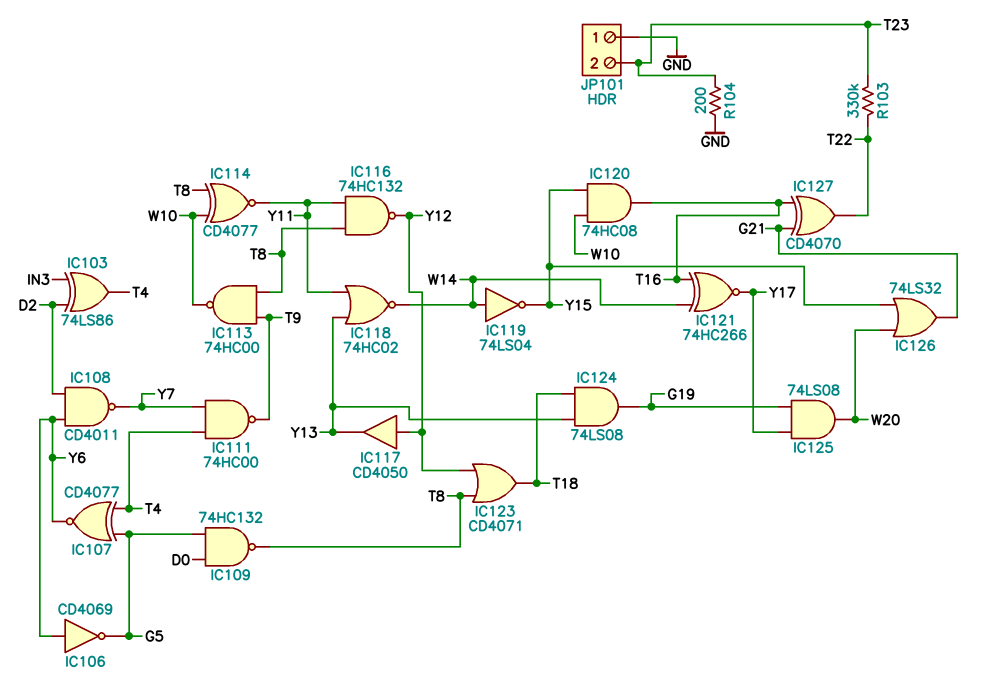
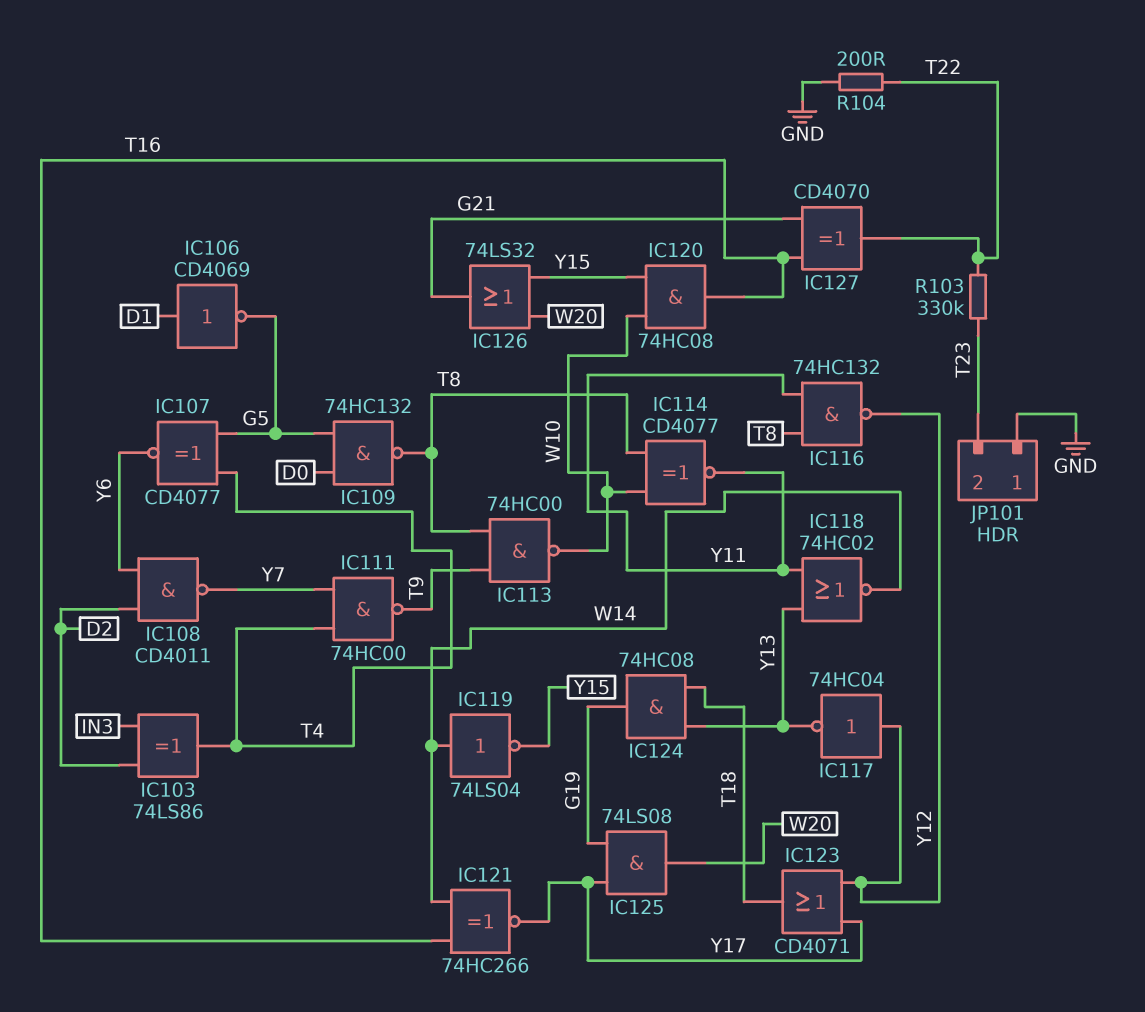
IC106: NOT CD4069 (in Y6, out G5) -> NOT CD4069 (in D1, out G5)
IC117: buffer CD4050 (in Y12, out Y13) -> NOT 74HC04 (in Y12, out Y13)
IC123: OR CD4071 (in T8, in Y12, out T18) -> OR CD4071 (in Y12, in Y17, out T18)
IC124: AND 74LS08 (in T18, in Y13, out G19) -> AND 74HC08 (in T18, in Y13, out G19)
R104: 200 (GND, T23) -> 200 (GND, T22)

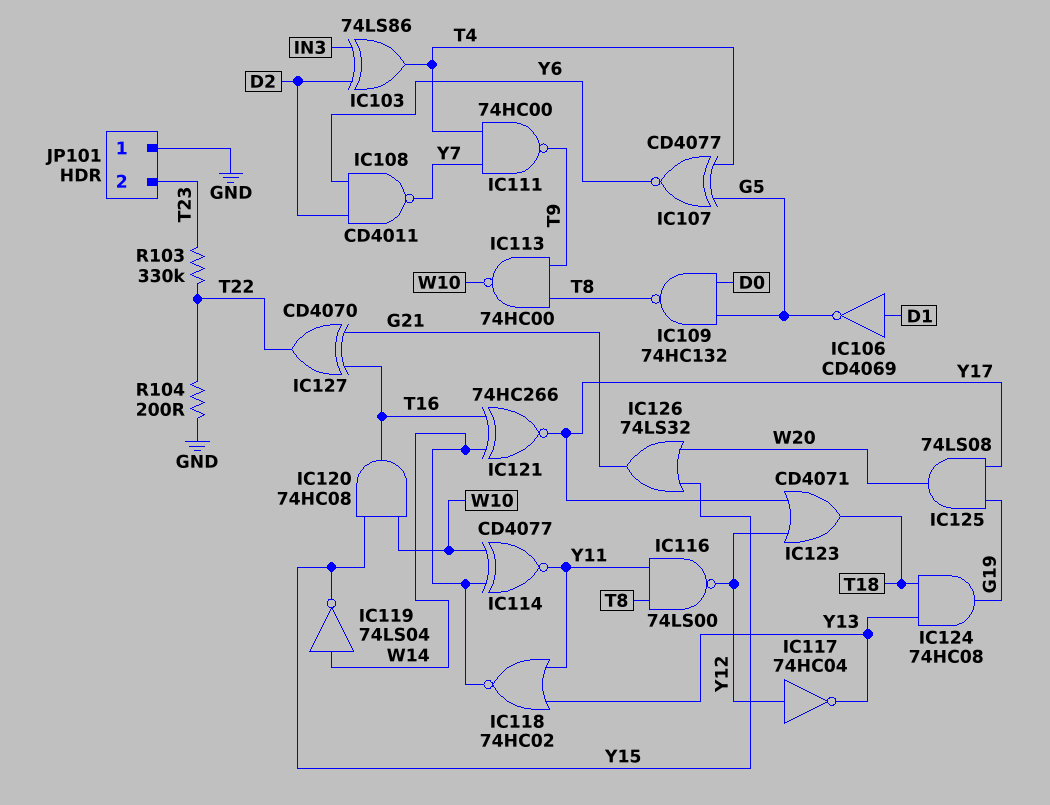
IC114: XNOR CD4077 (in T8, in W10, out Y11) -> XNOR CD4077 (in W10, in W14, out Y11)
IC116: NAND 74HC132 (in T8, in Y11, out Y12) -> NAND 74LS00 (in T8, in Y11, out Y12)

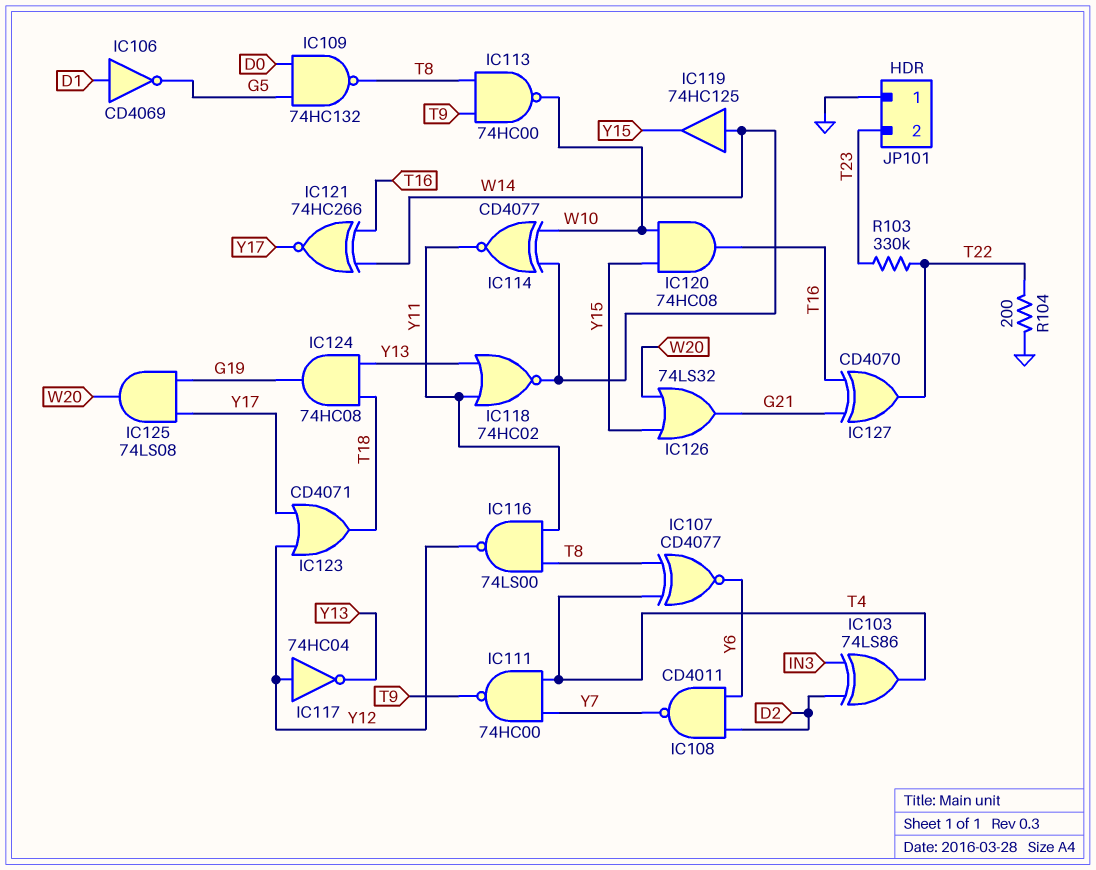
IC107: XNOR CD4077 (in G5, in T4, out Y6) -> XNOR CD4077 (in T4, in T8, out Y6)
IC119: NOT 74LS04 (in W14, out Y15) -> buffer 74HC125 (in W14, out Y15)

